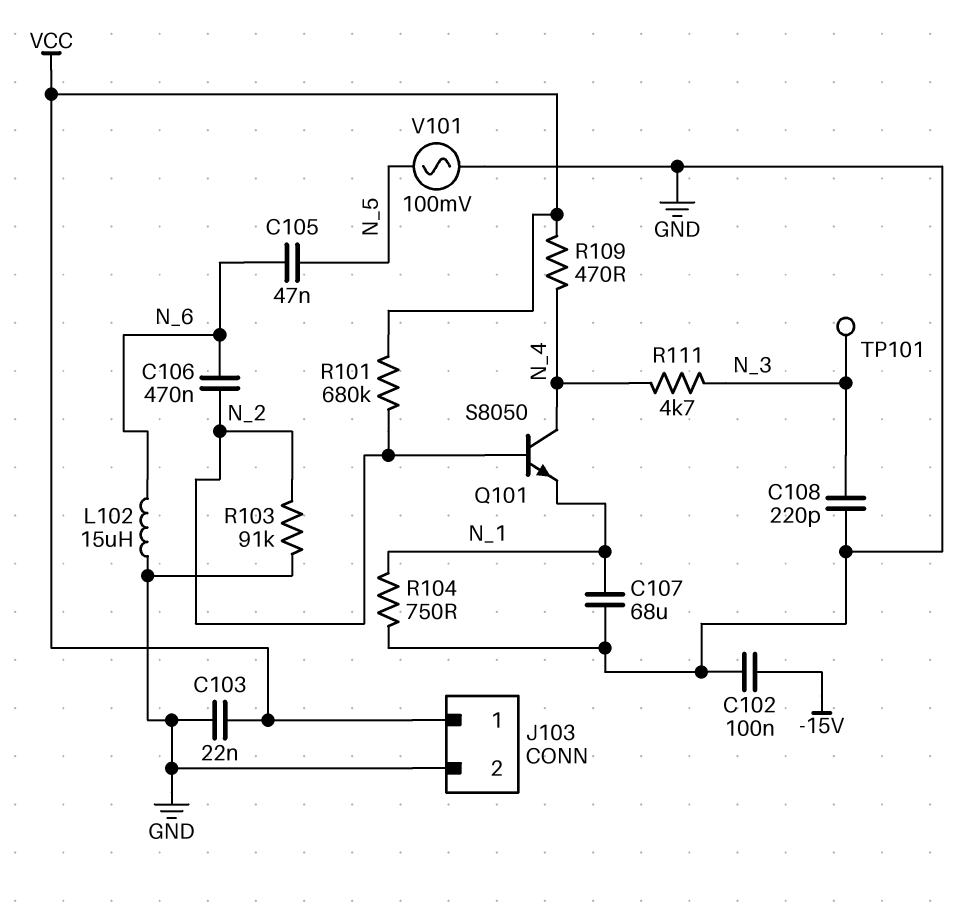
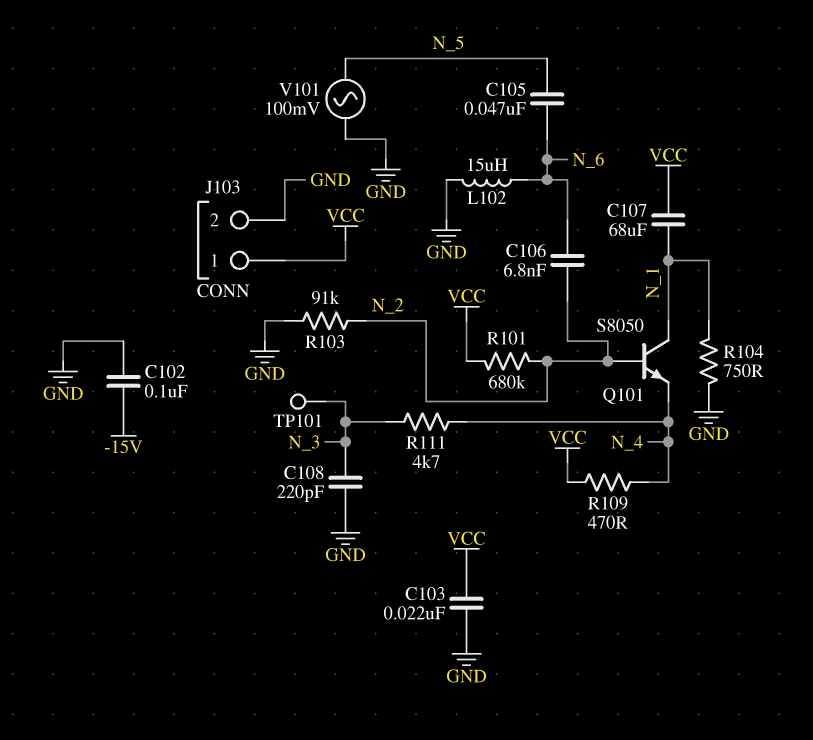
C106: 470nF (N_2, N_6) -> 6.8nF (N_2, N_6)
C107: 68uF (GND, N_1) -> 68uF (N_1, VCC)
Q101: NPN S8050 (B N_2, C N_4, E N_1) -> NPN S8050 (B N_2, C N_1, E N_4)

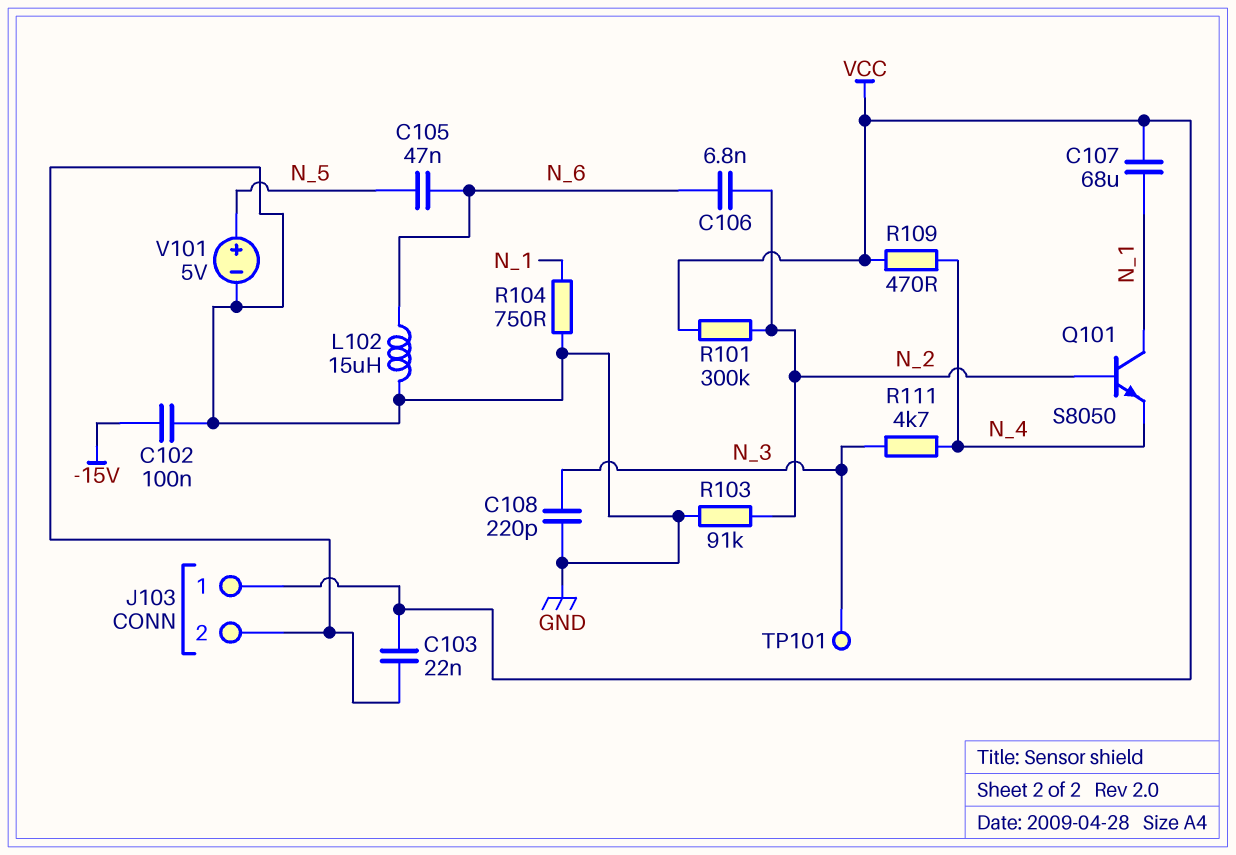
R101: 680k (N_2, VCC) -> 300k (N_2, VCC)
V101: AC 100mV (GND, N_5) -> 5V (plus N_5, minus GND)

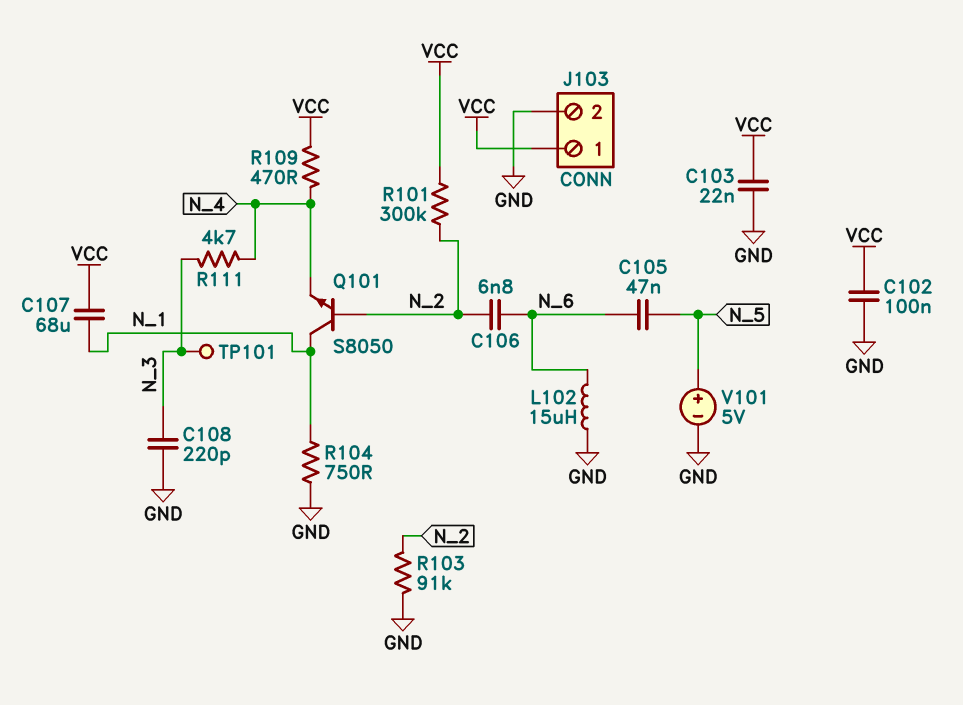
C102: 100nF (-15V, GND) -> 100nF (GND, VCC)

